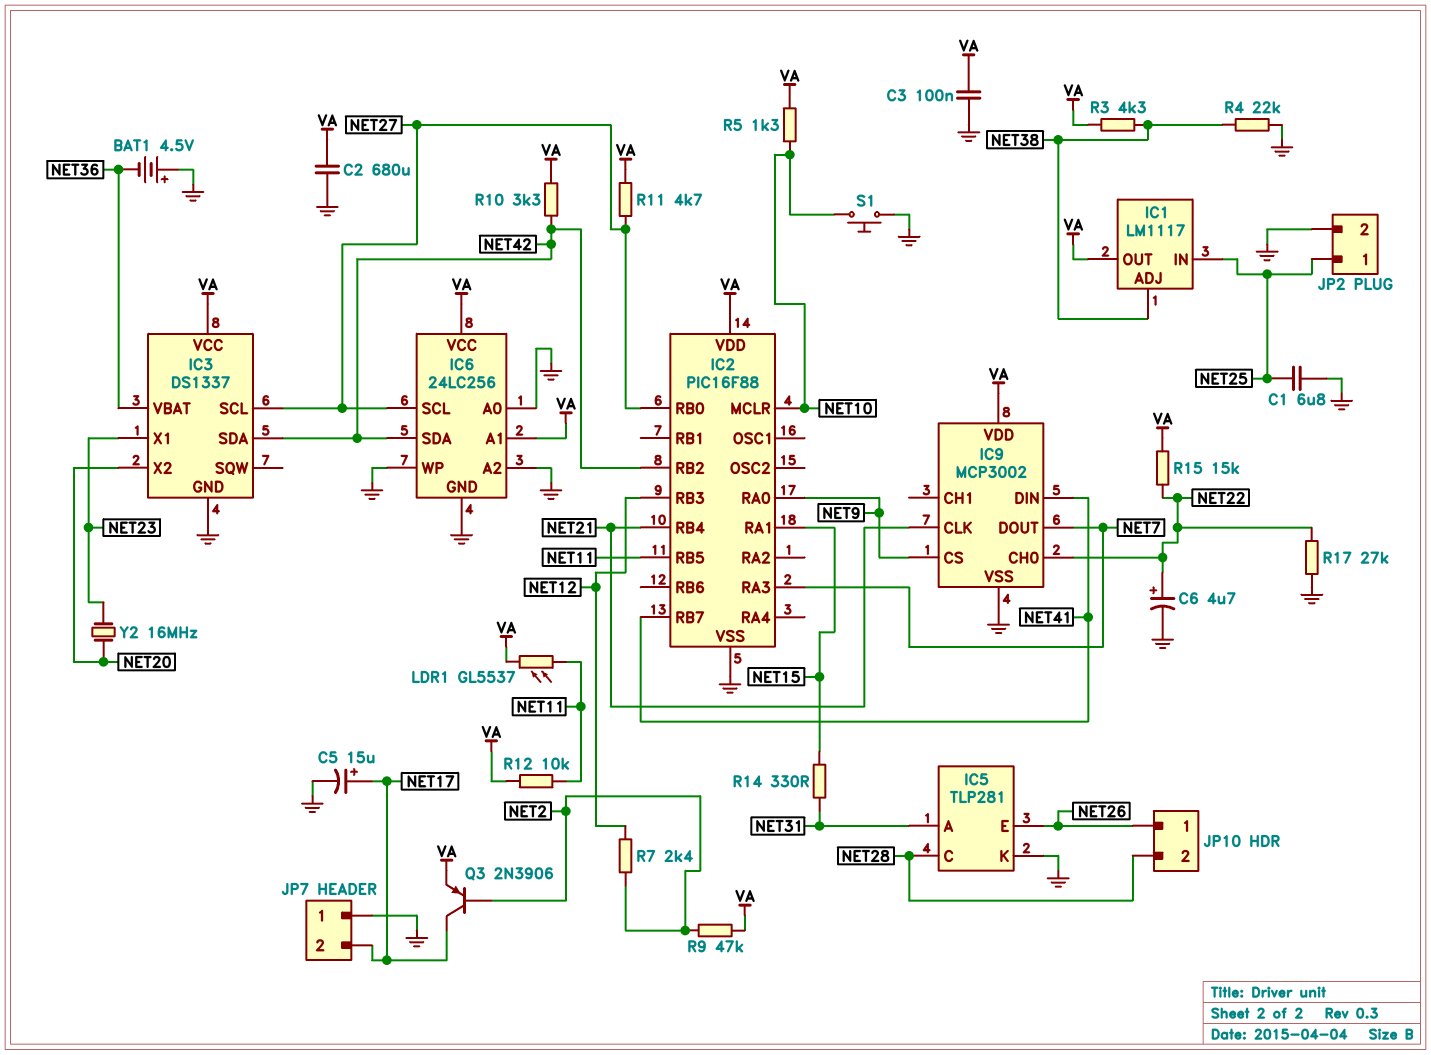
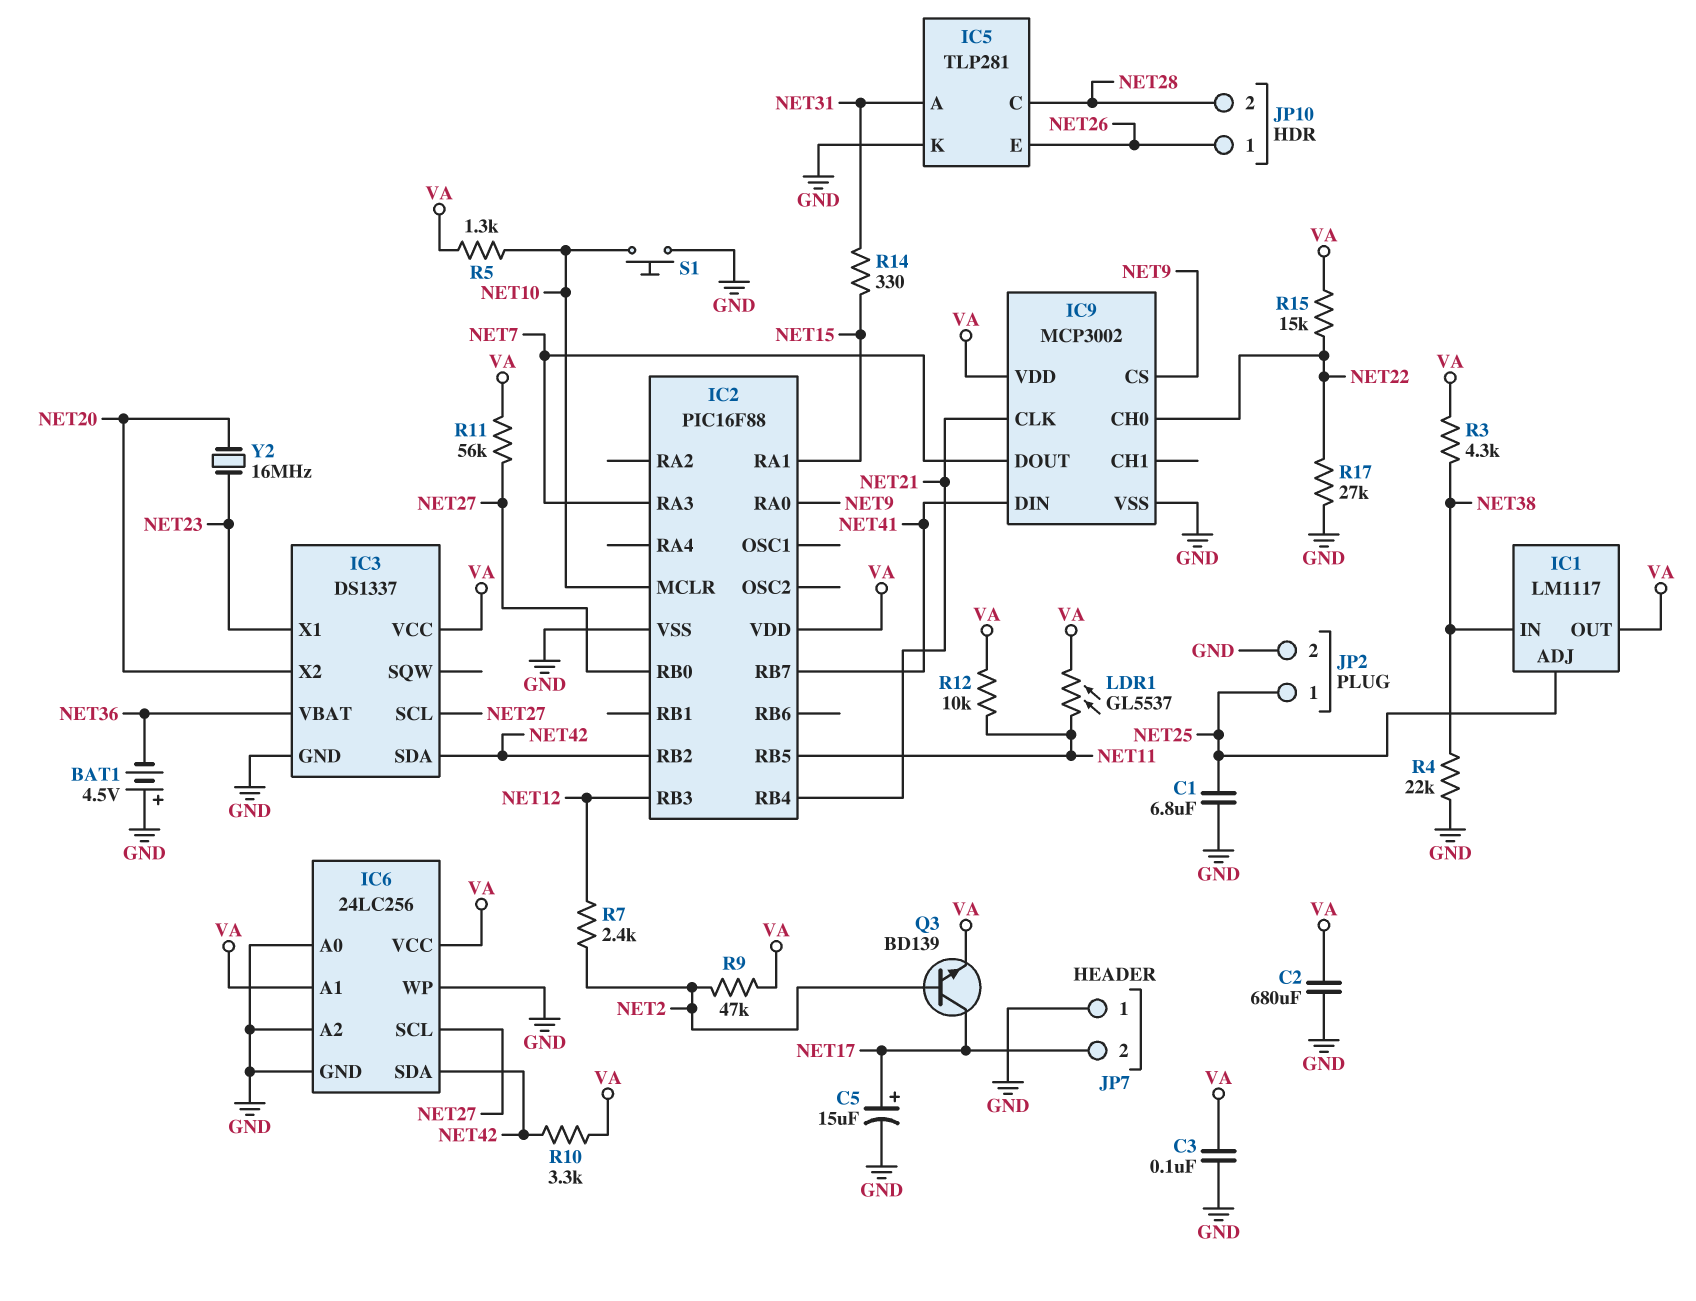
C6: 4.7uF (plus NET22, minus GND) -> none
IC1 pin ADJ: NET38 -> NET25
IC1 pin IN: NET25 -> NET38
Q3: PNP 2N3906 (B NET2, C NET17, E VA) -> NPN BD139 (B NET2, C NET17, E VA)
R11: 4.7k (NET27, VA) -> 56k (NET27, VA)

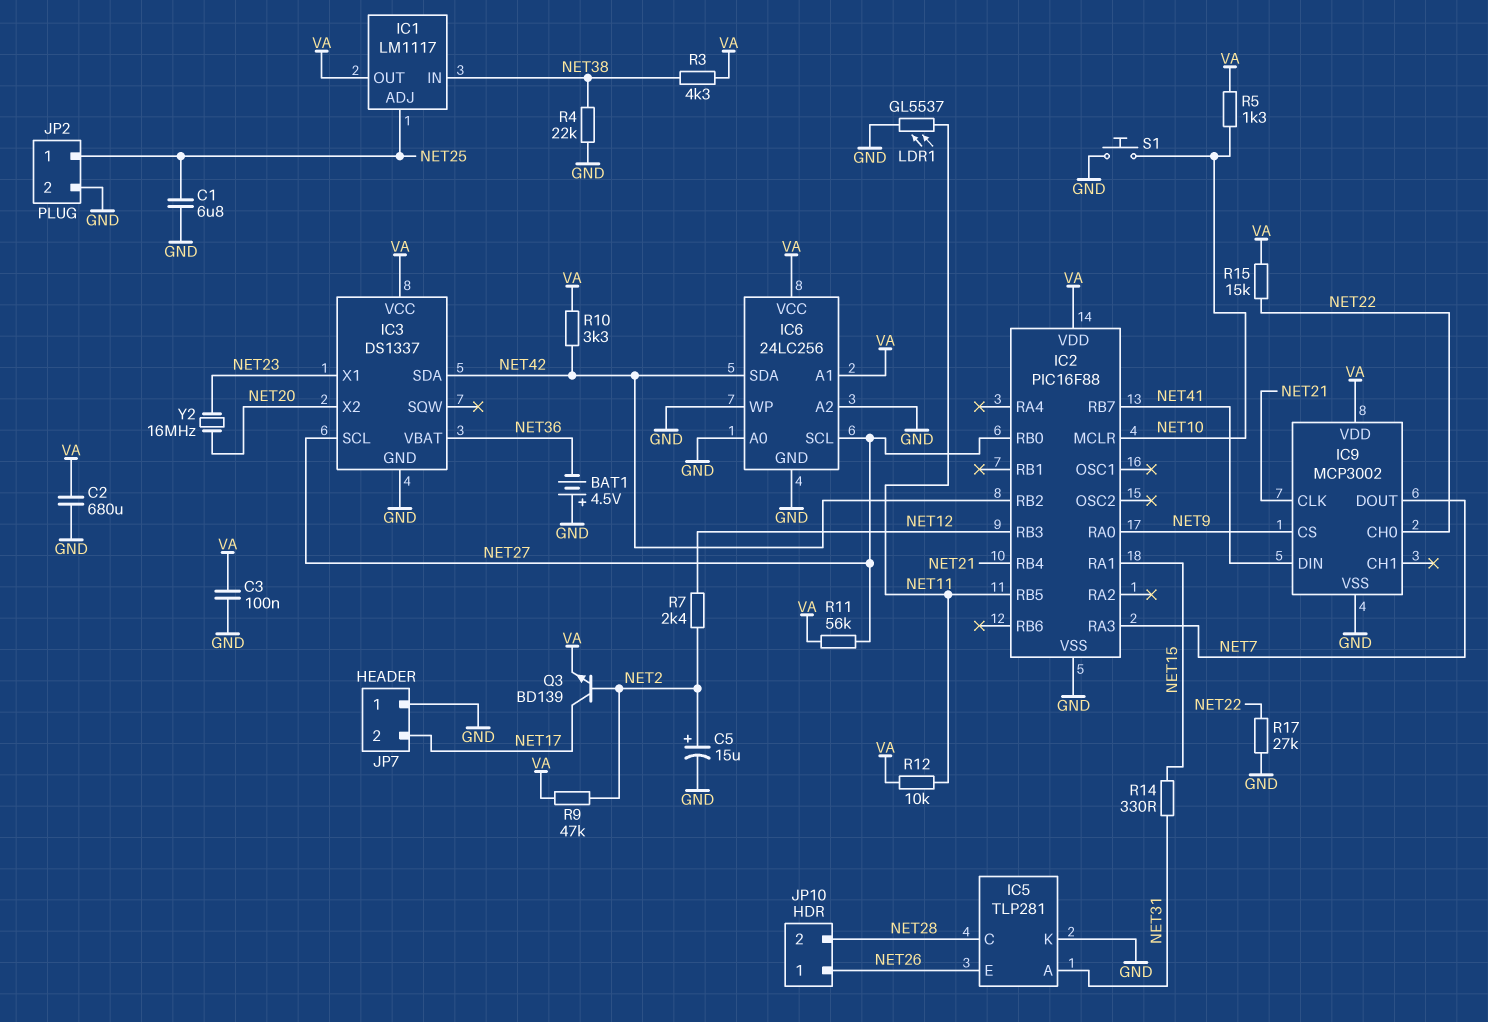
C5: 15uF (plus NET17, minus GND) -> 15uF (plus NET2, minus GND)
LDR1: GL5537 (NET11, VA) -> GL5537 (GND, NET11)

